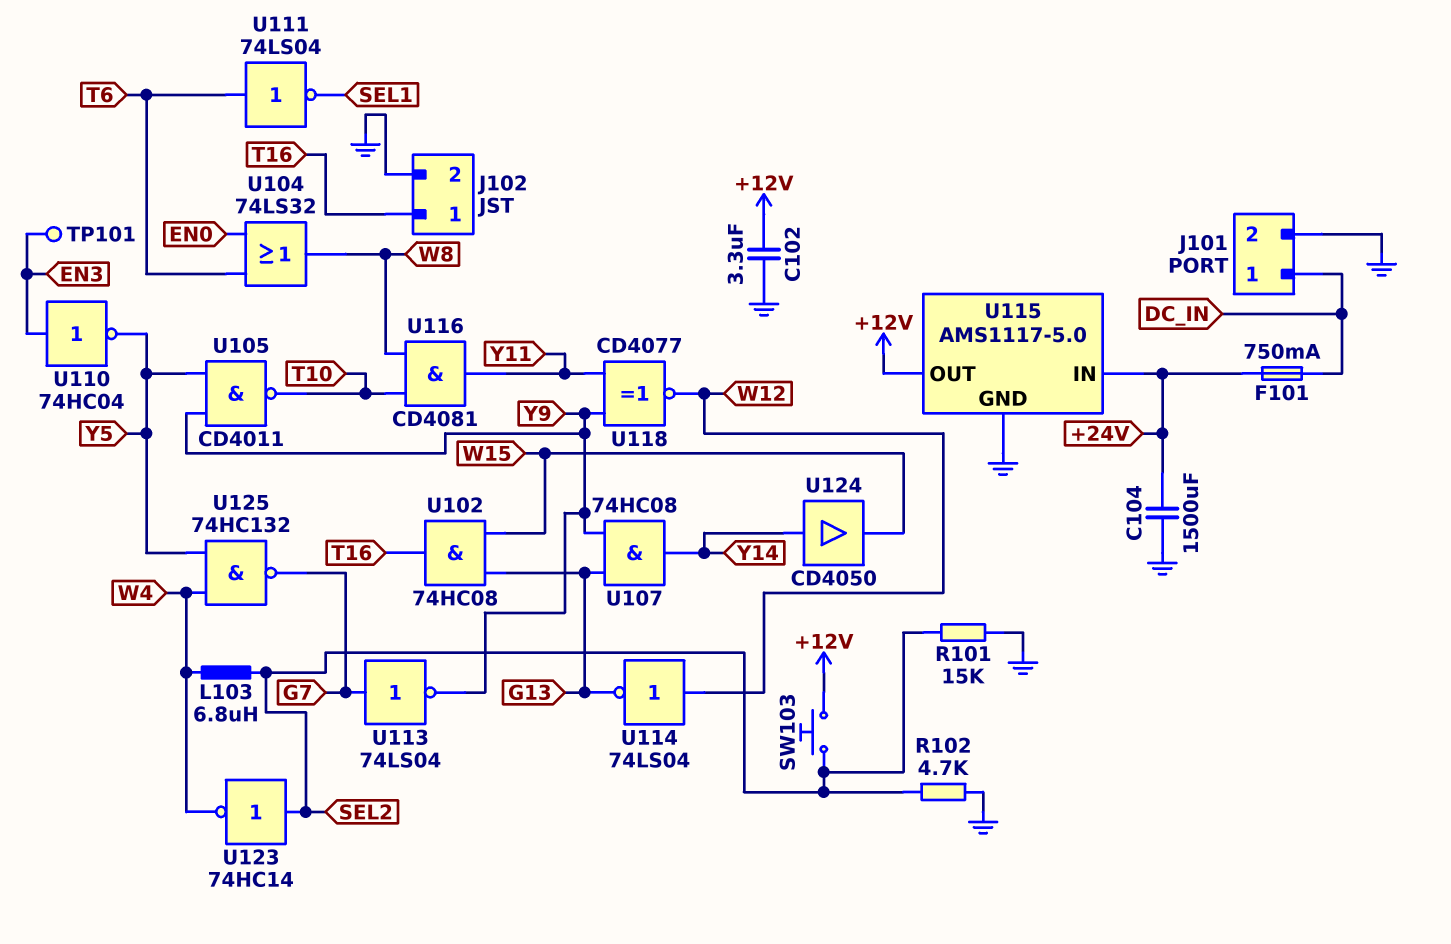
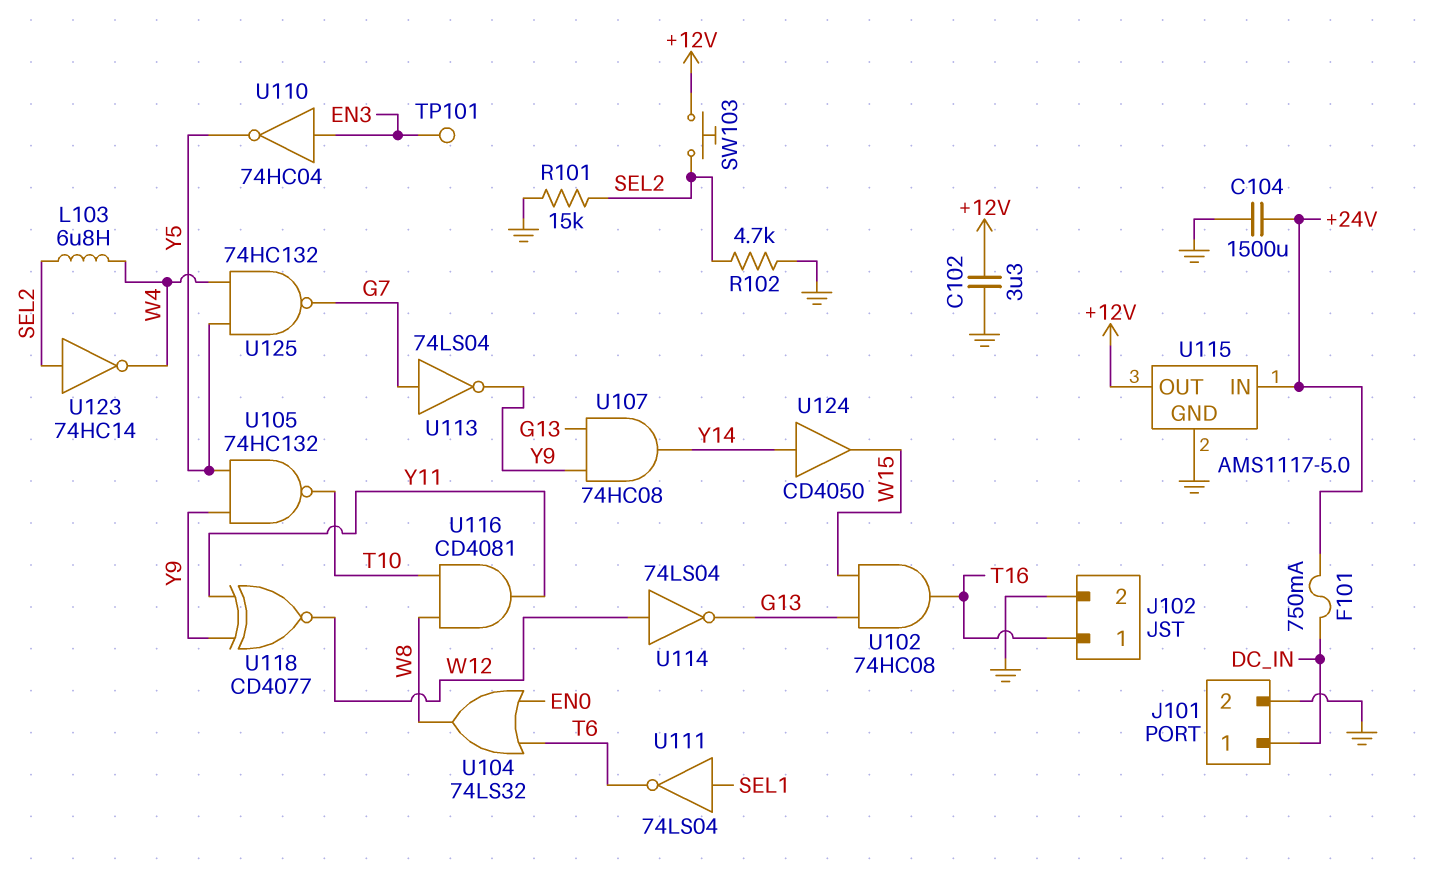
U105: NAND CD4011 (in Y5, in Y9, out T10) -> NAND 74HC132 (in Y5, in Y9, out T10)
U111: NOT 74LS04 (in T6, out SEL1) -> NOT 74LS04 (in SEL1, out T6)

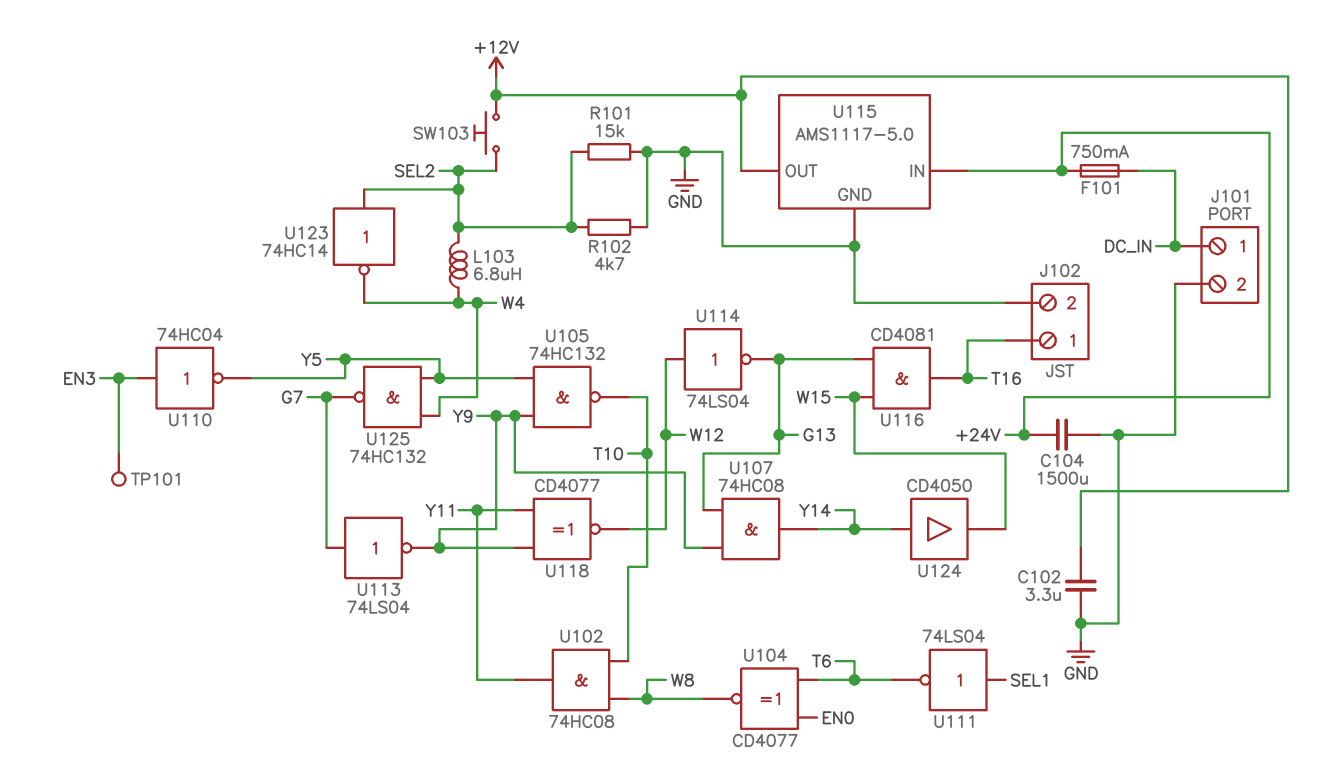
U102: AND 74HC08 (in G13, in W15, out T16) -> AND 74HC08 (in T10, in W8, out Y11)
U104: OR 74LS32 (in EN0, in T6, out W8) -> XNOR CD4077 (in EN0, in T6, out W8)
U116: AND CD4081 (in T10, in W8, out Y11) -> AND CD4081 (in G13, in W15, out T16)

